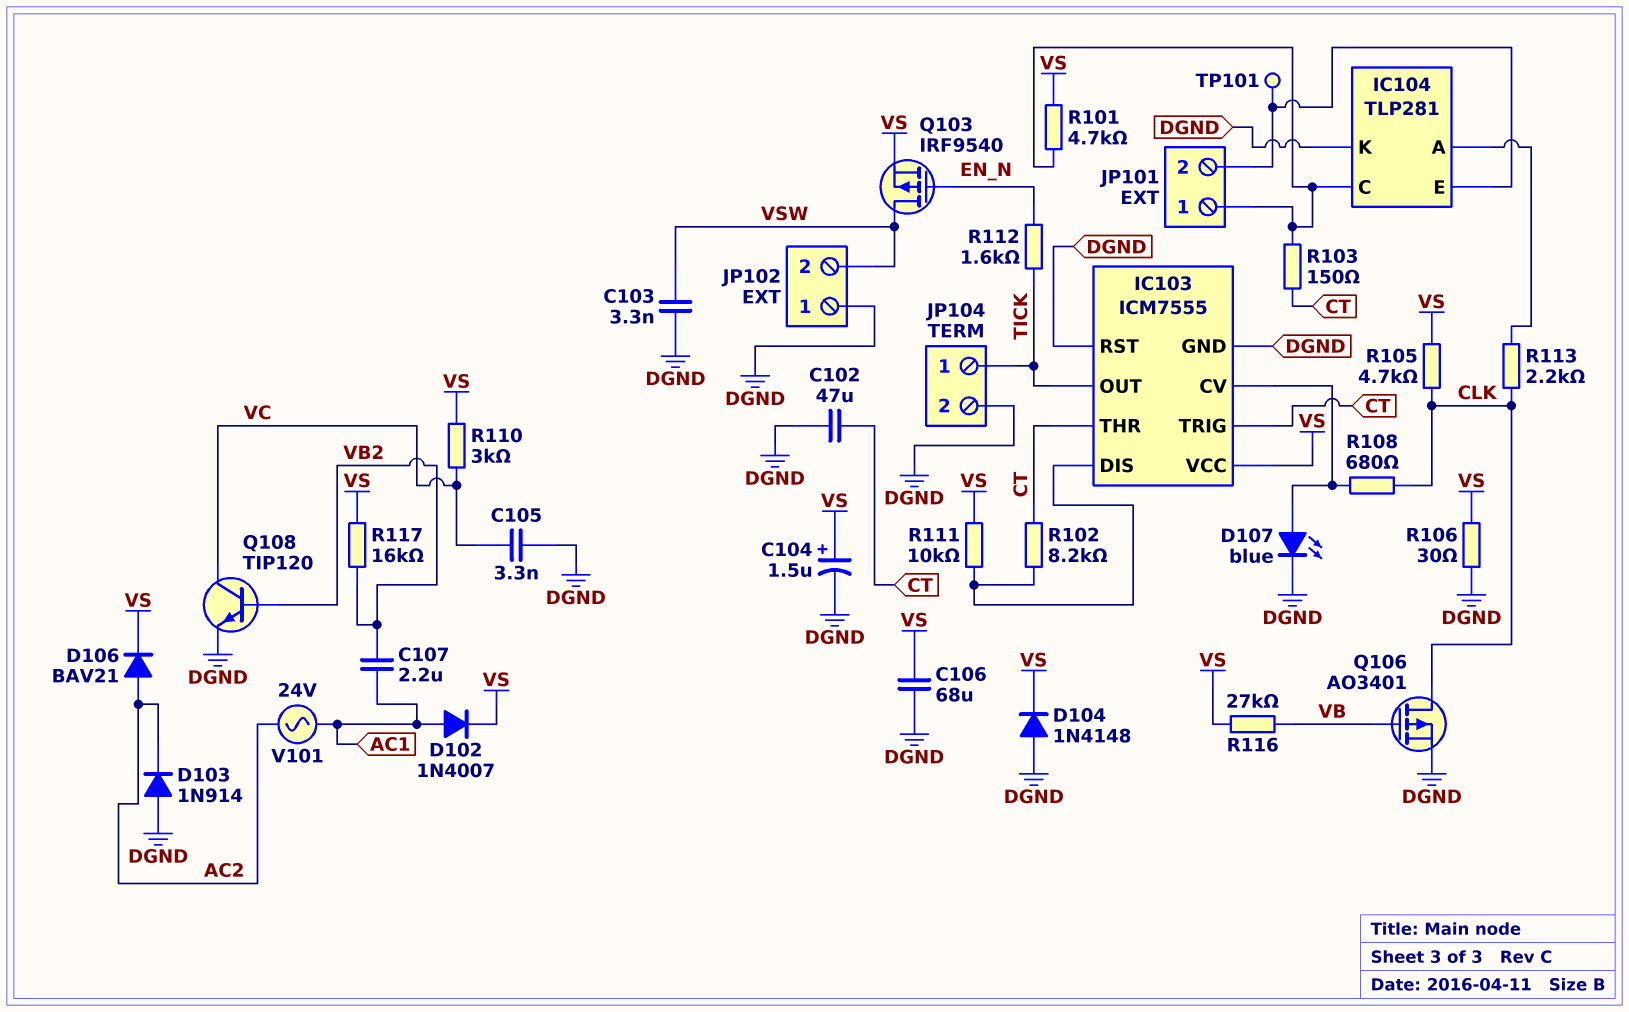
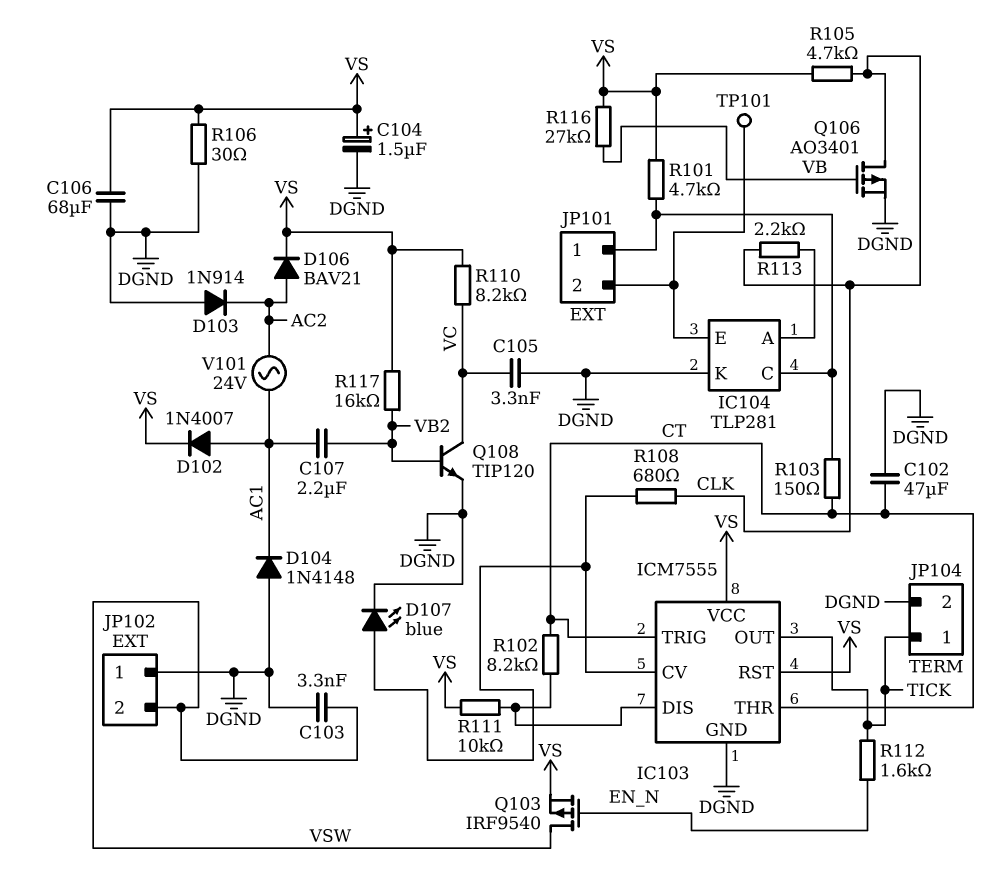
D104: diode 1N4148 (A DGND, K VS) -> diode 1N4148 (A DGND, K AC1)
IC103 pin RST: DGND -> VS
R110: 3k (VC, VS) -> 8.2k (VC, VS)

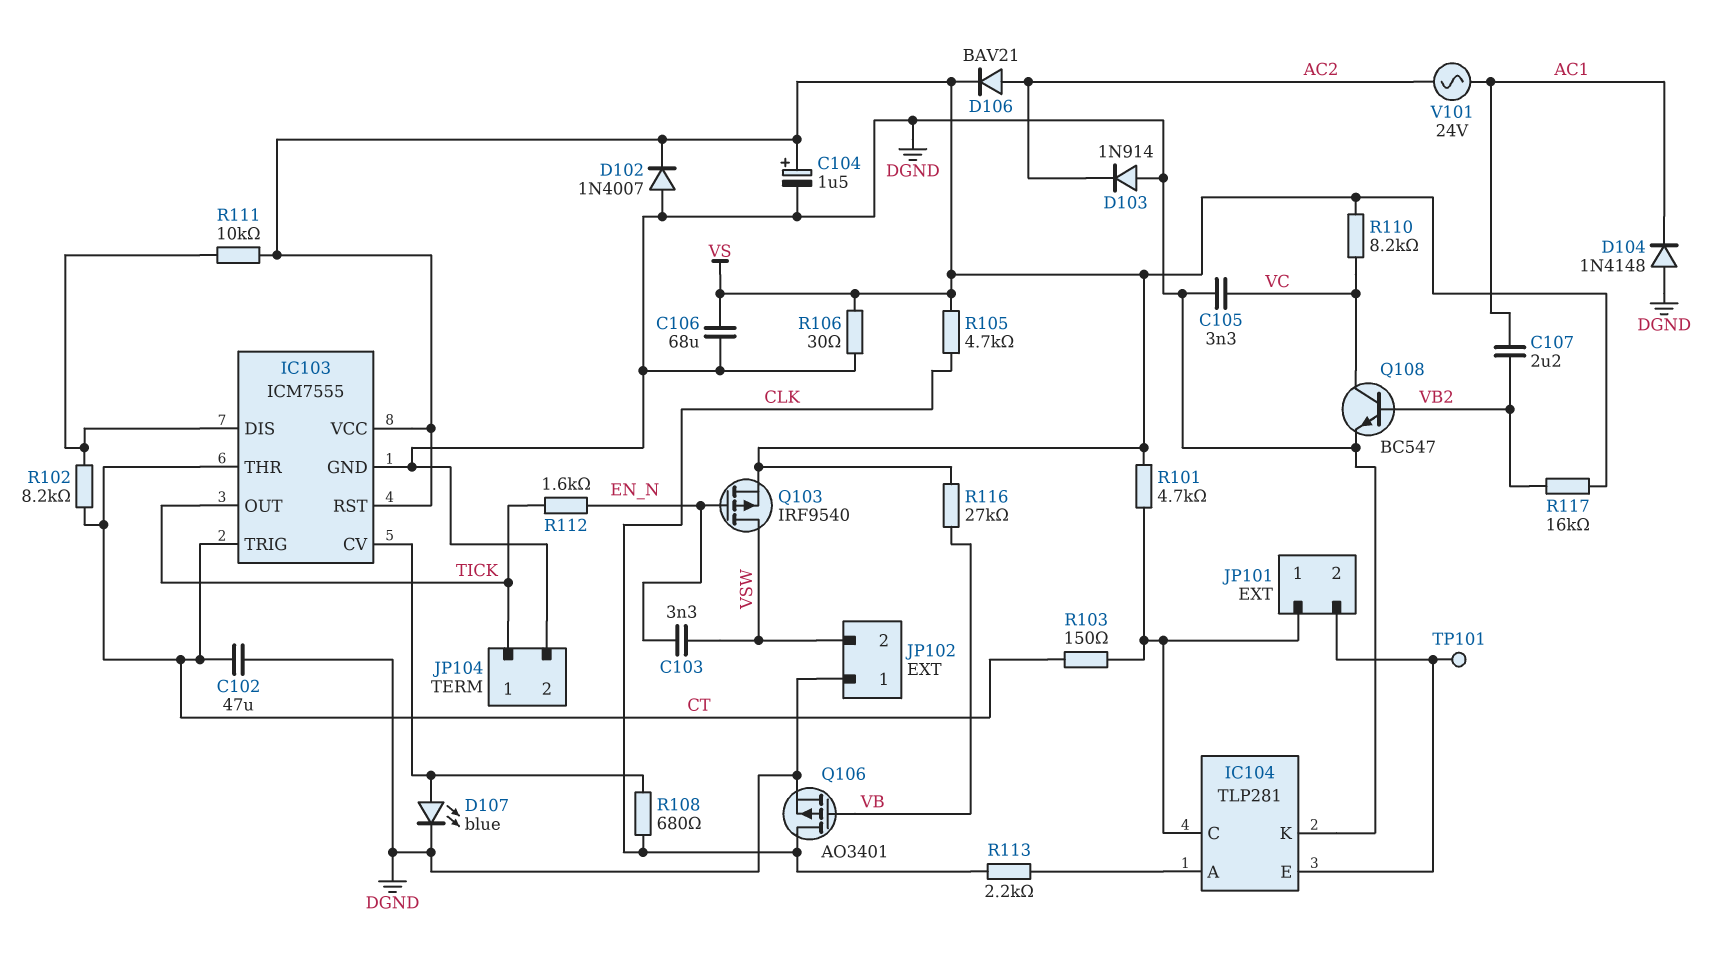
C103: 3.3nF (DGND, VSW) -> 3.3nF (EN_N, VSW)
D102: diode 1N4007 (A AC1, K VS) -> diode 1N4007 (A DGND, K VS)
Q108: NPN TIP120 (B VB2, C VC, E DGND) -> NPN BC547 (B VB2, C VC, E DGND)

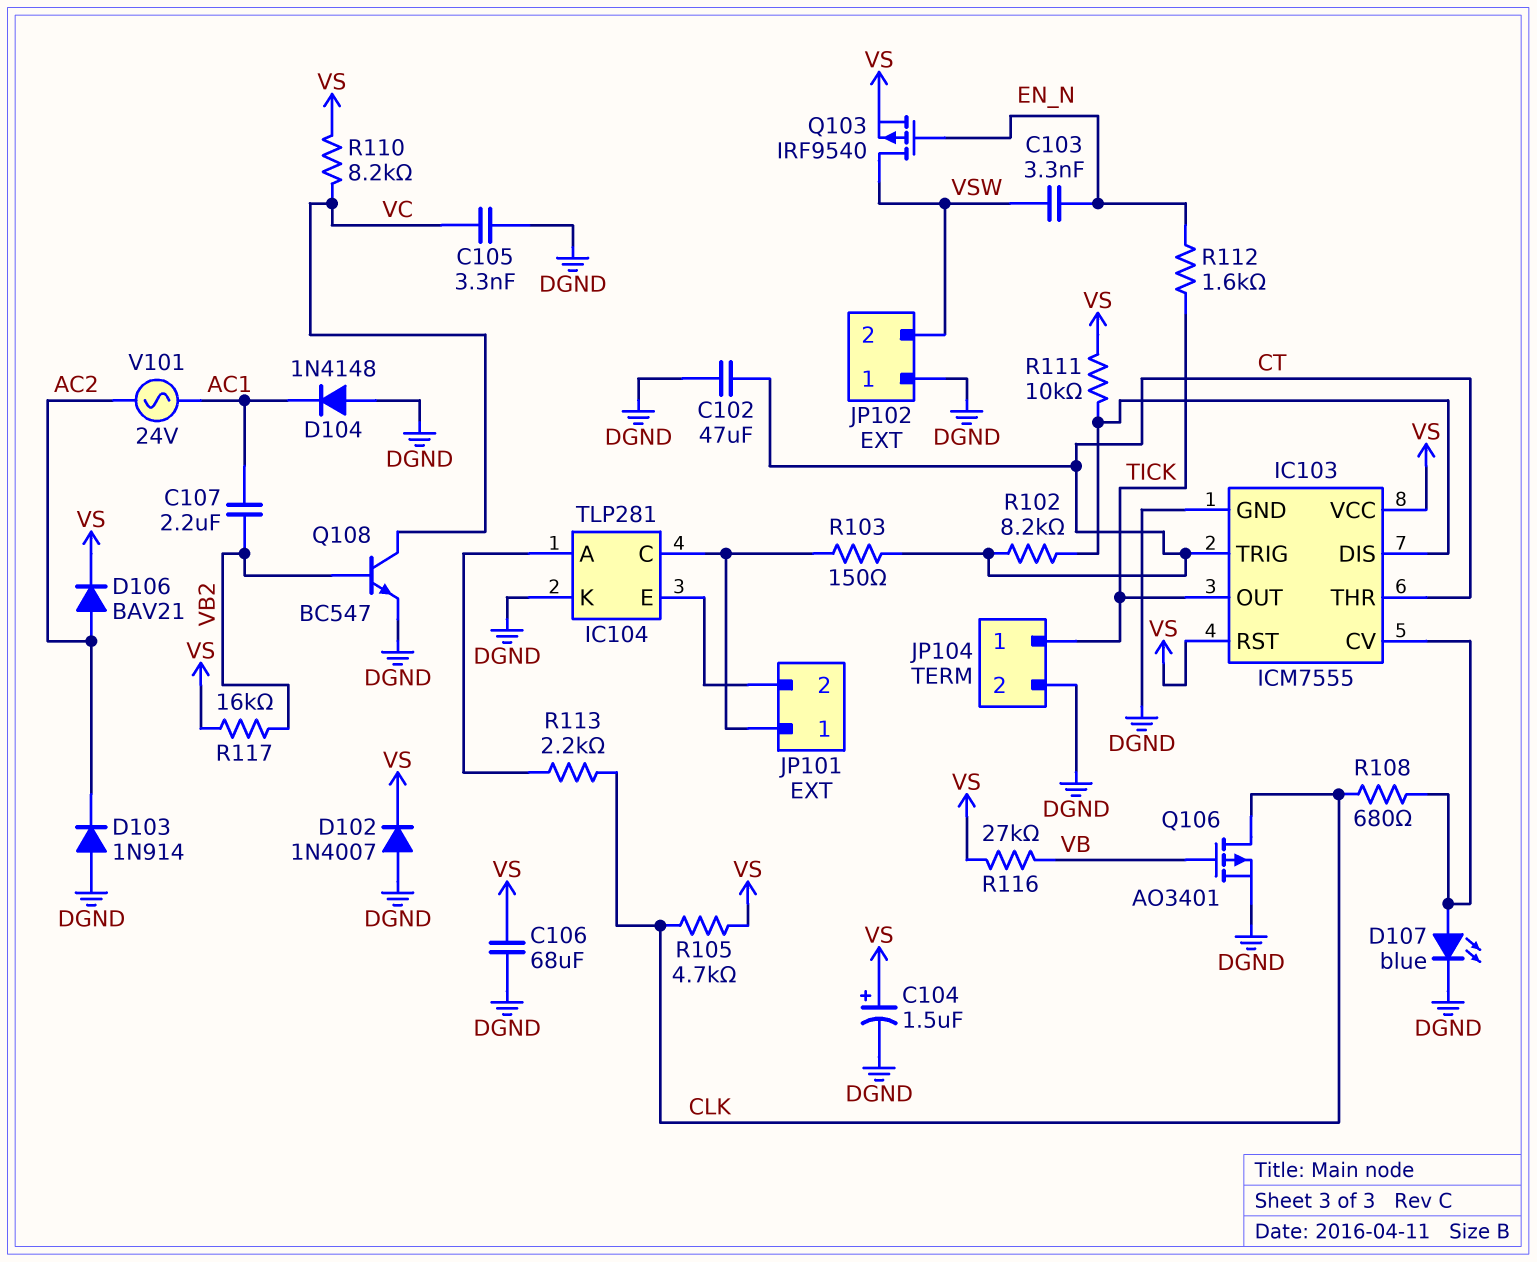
R101: 4.7k (IC104/C, VS) -> none
R106: 30 (DGND, VS) -> none
TP101: test point (IC104/E) -> none

